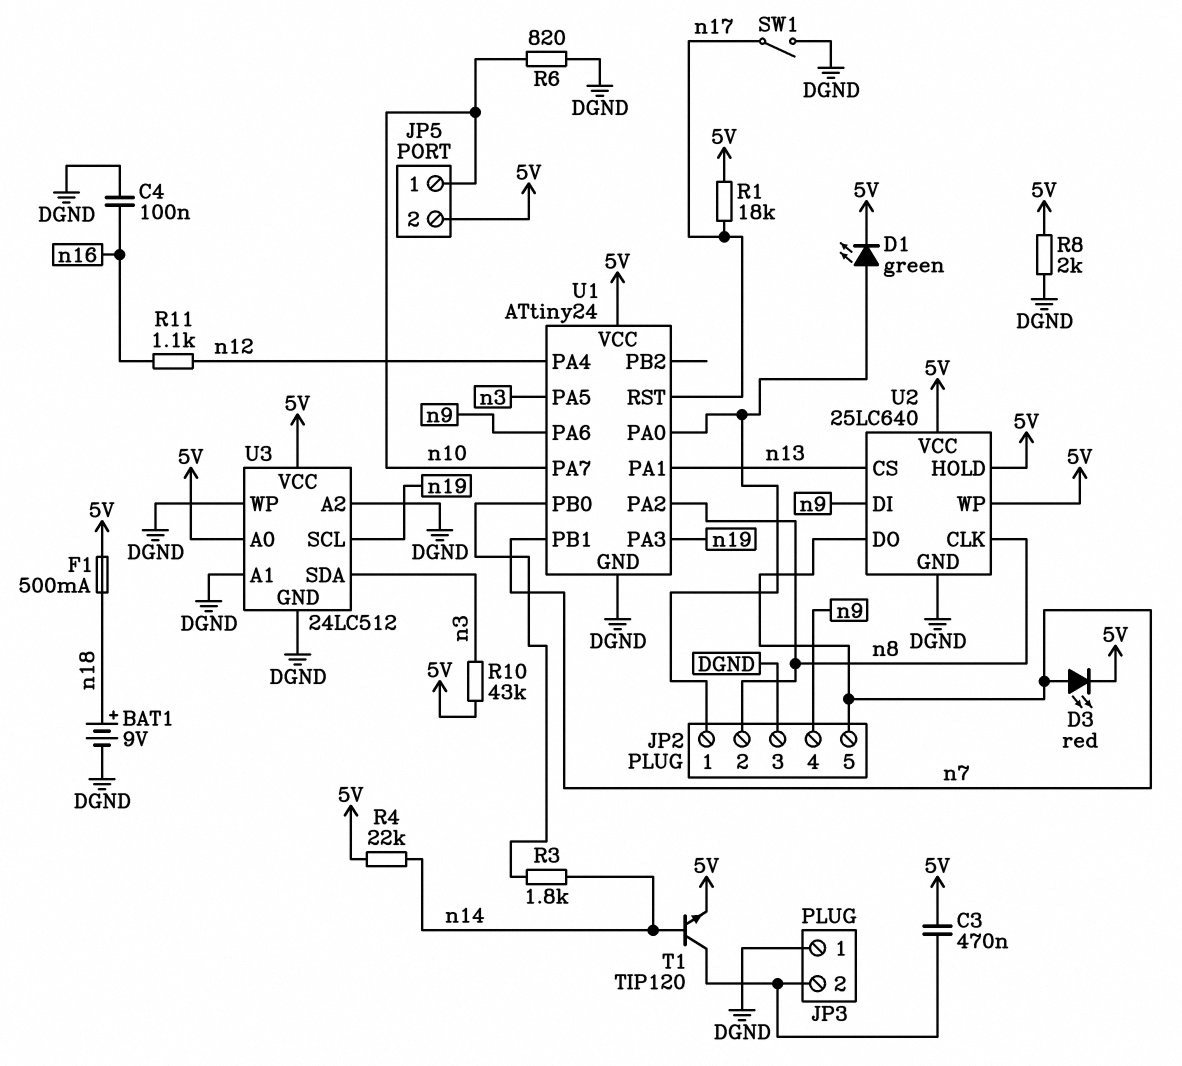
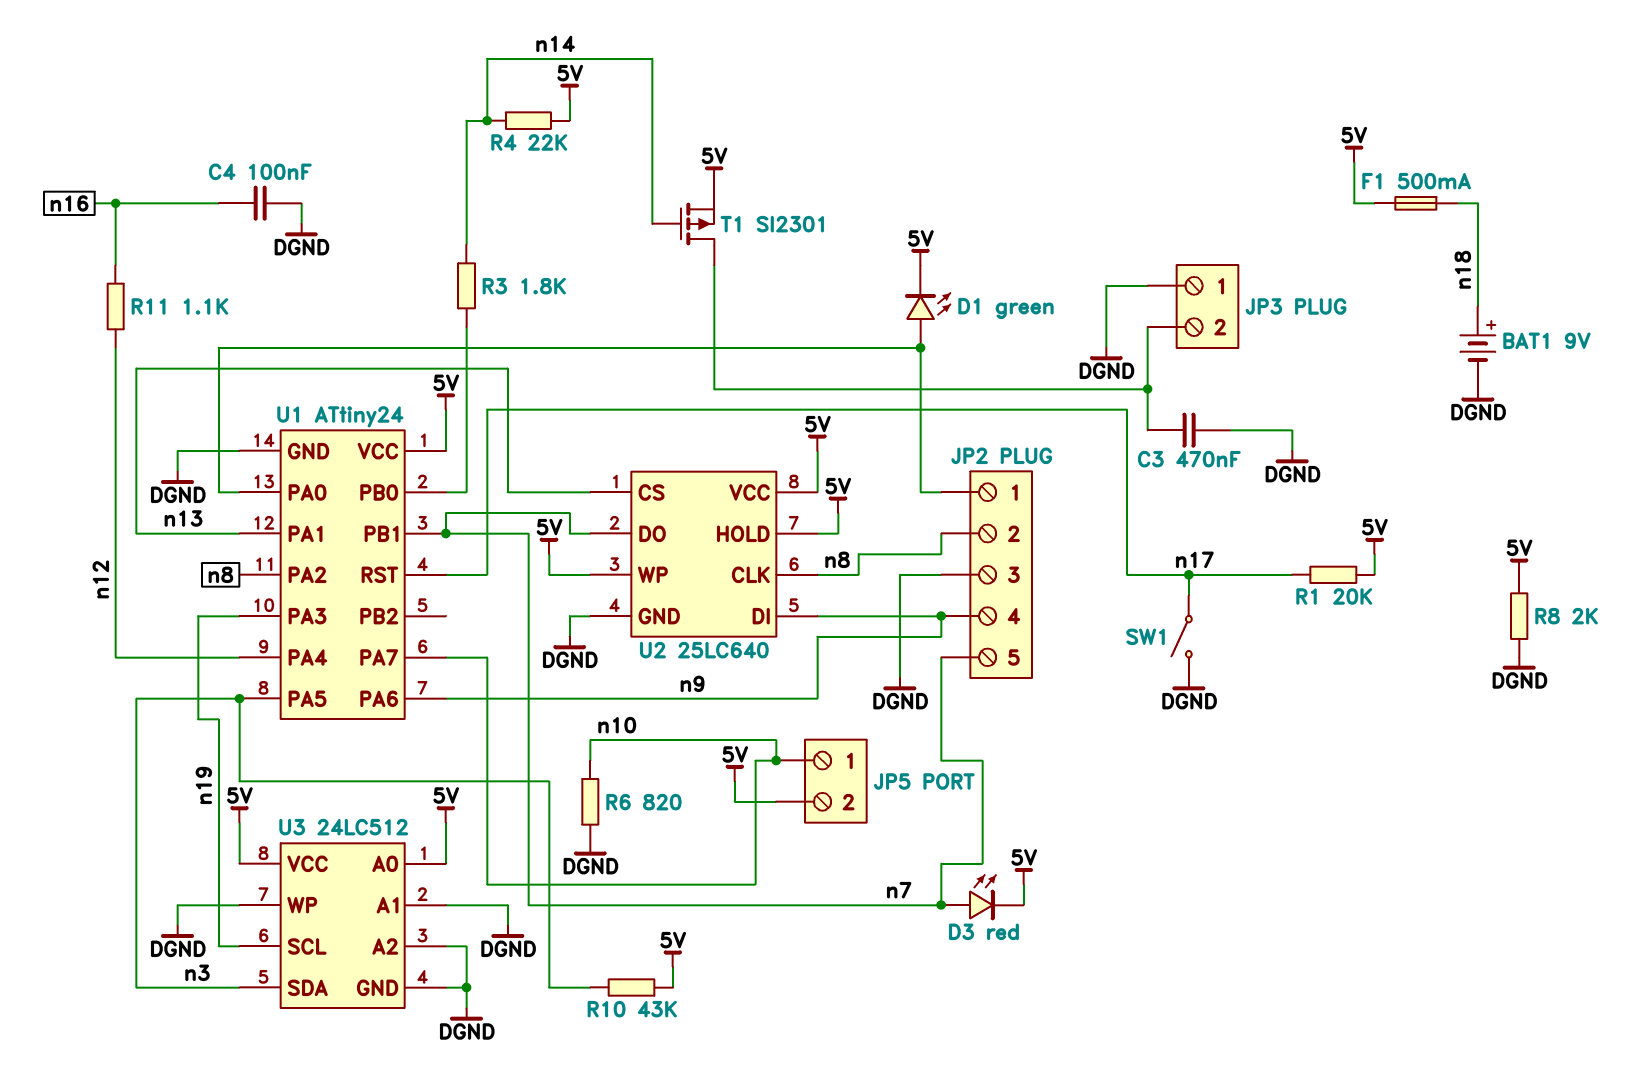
C3: 470nF (5V, JP3/2) -> 470nF (DGND, JP3/2)
R1: 18k (5V, n17) -> 20k (5V, n17)
T1: NPN TIP120 (B n14, C JP3/2, E 5V) -> PMOS SI2301 (G n14, D JP3/2, S 5V)

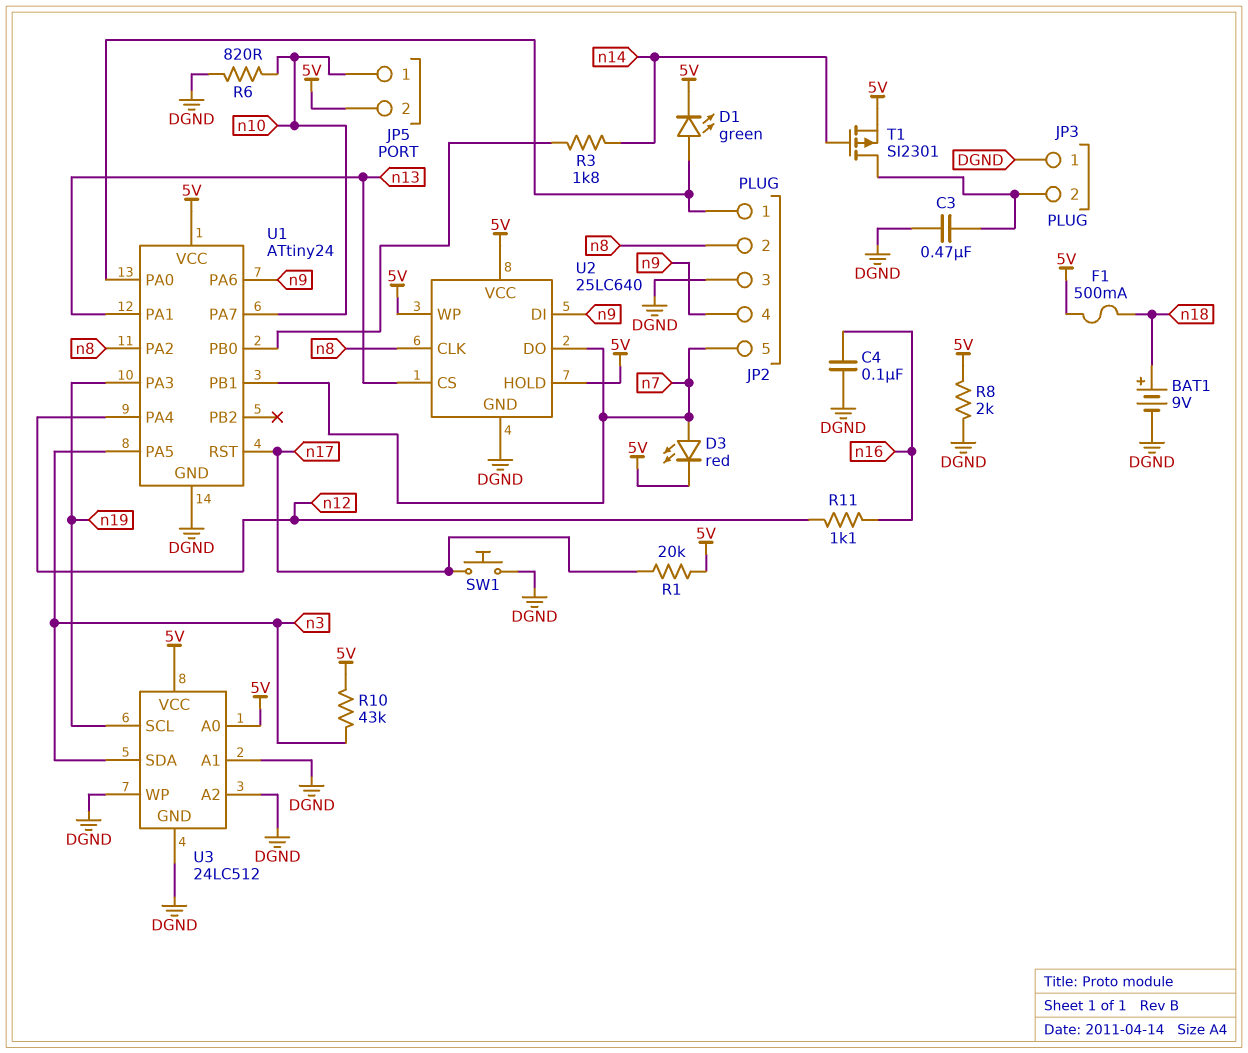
R4: 22k (5V, n14) -> none
SW1: switch (DGND, n17) -> button (DGND, n17)

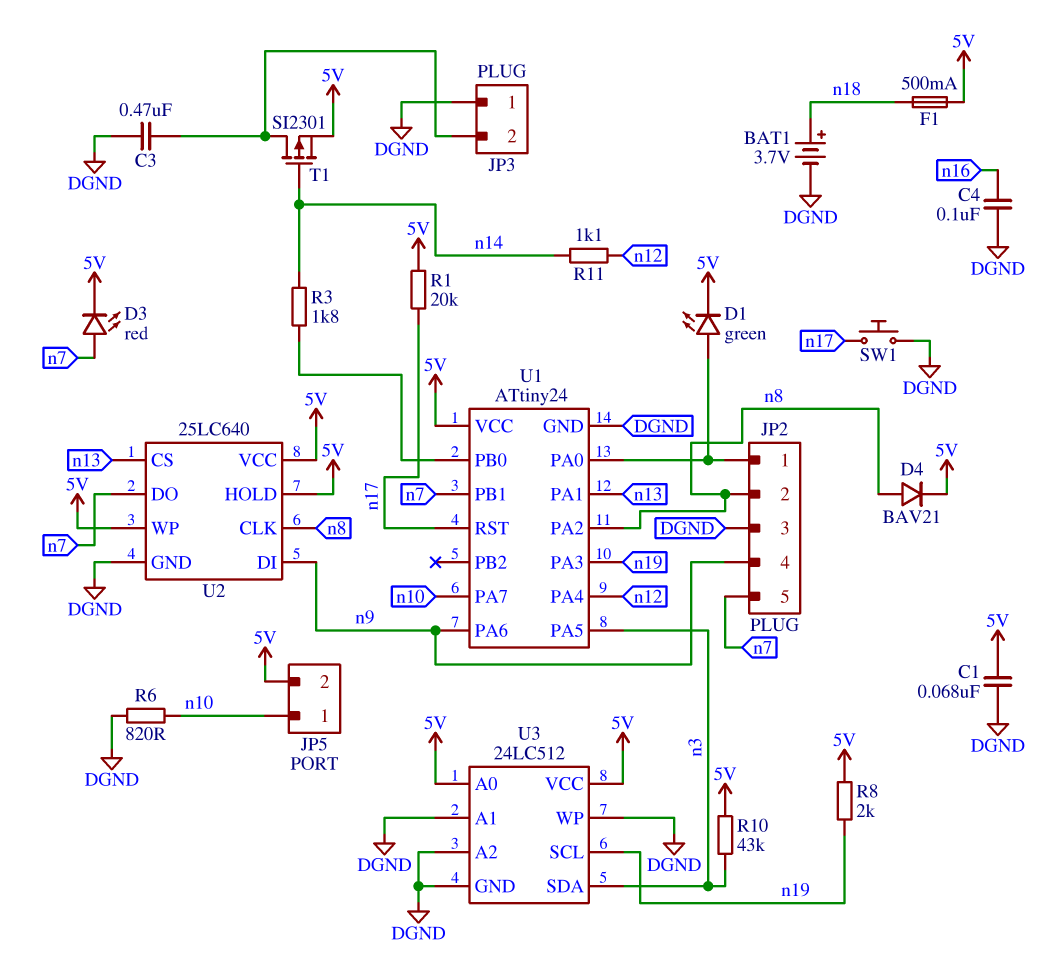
BAT1: 9V (plus n18, minus DGND) -> 3.7V (plus n18, minus DGND)
C1: none -> 68nF (5V, DGND)
D4: none -> diode BAV21 (A n8, K 5V)
R8: 2k (5V, DGND) -> 2k (5V, n19)
R11: 1.1k (n12, n16) -> 1.1k (n12, n14)

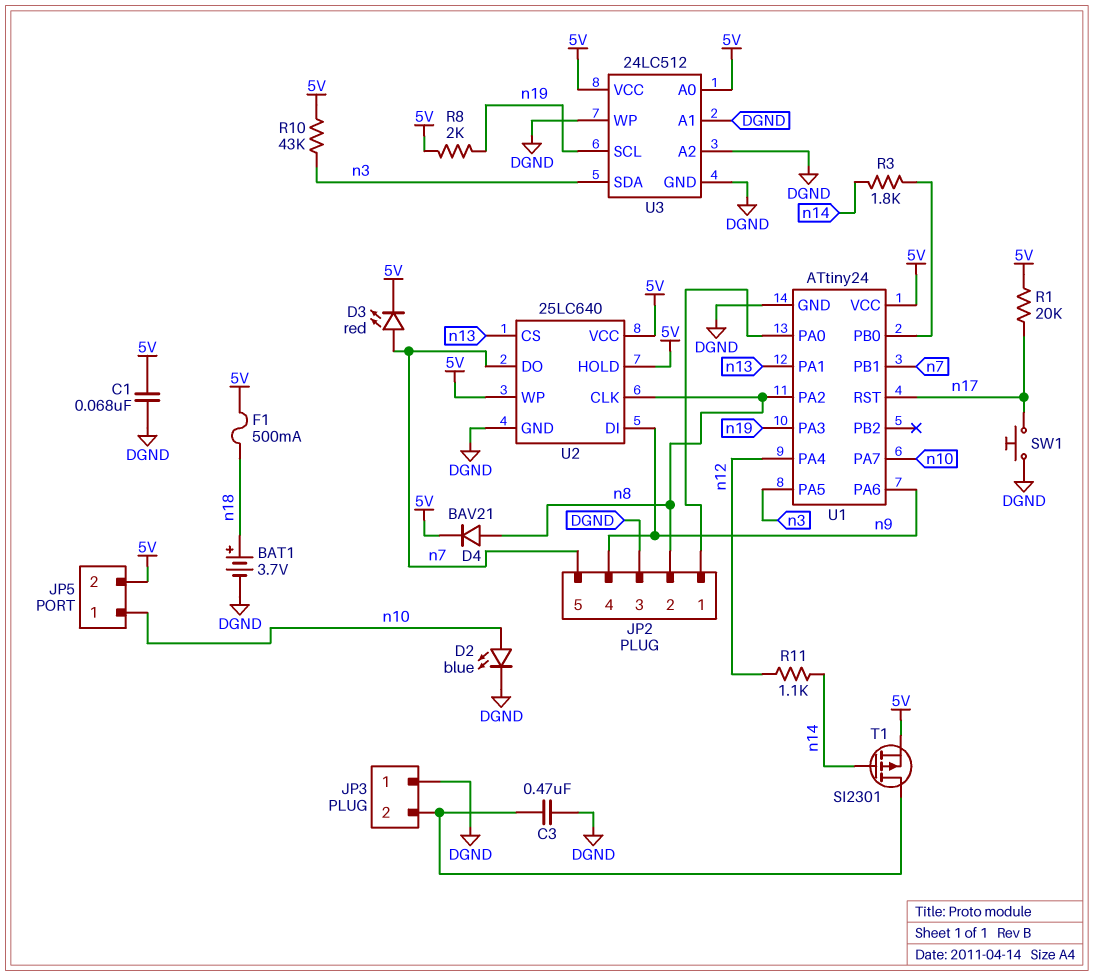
C4: 100nF (DGND, n16) -> none
D1: LED green (A JP2/1, K 5V) -> none
D2: none -> LED blue (A n10, K DGND)
R6: 820 (DGND, n10) -> none

